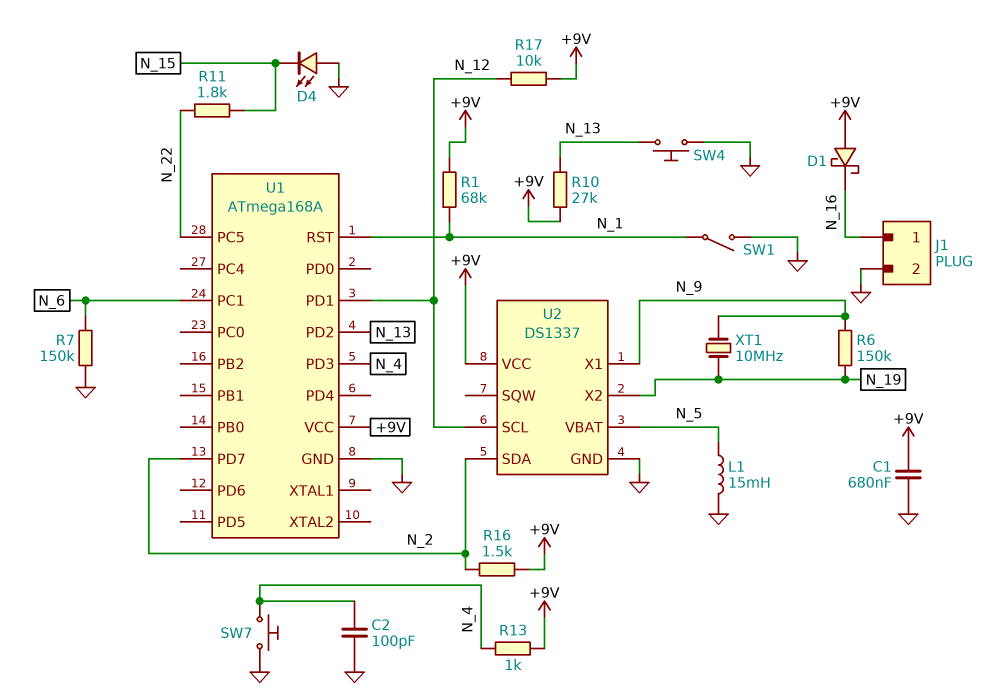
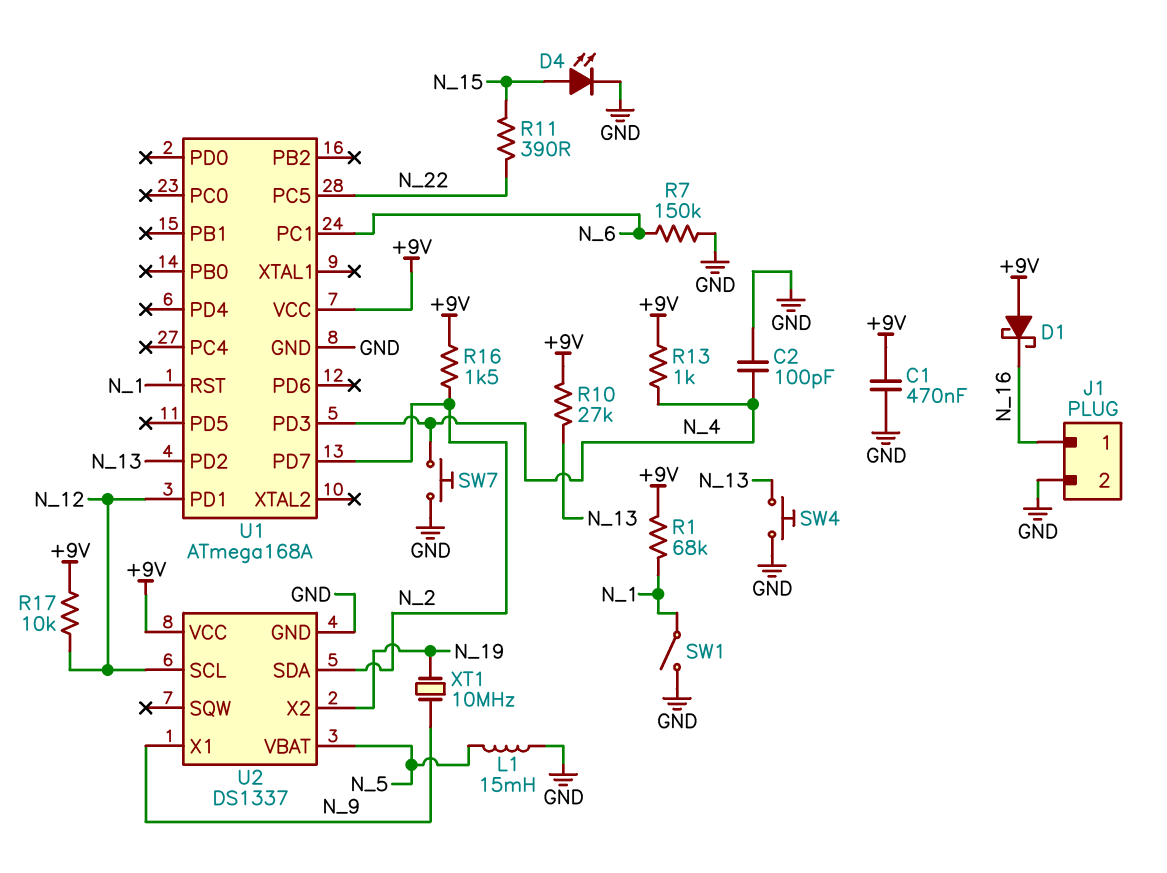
C1: 680nF (+9V, GND) -> 470nF (+9V, GND)
D4: LED (A GND, K N_15) -> LED (A N_15, K GND)
R6: 150k (N_9, N_19) -> none
R11: 1.8k (N_15, N_22) -> 390 (N_15, N_22)

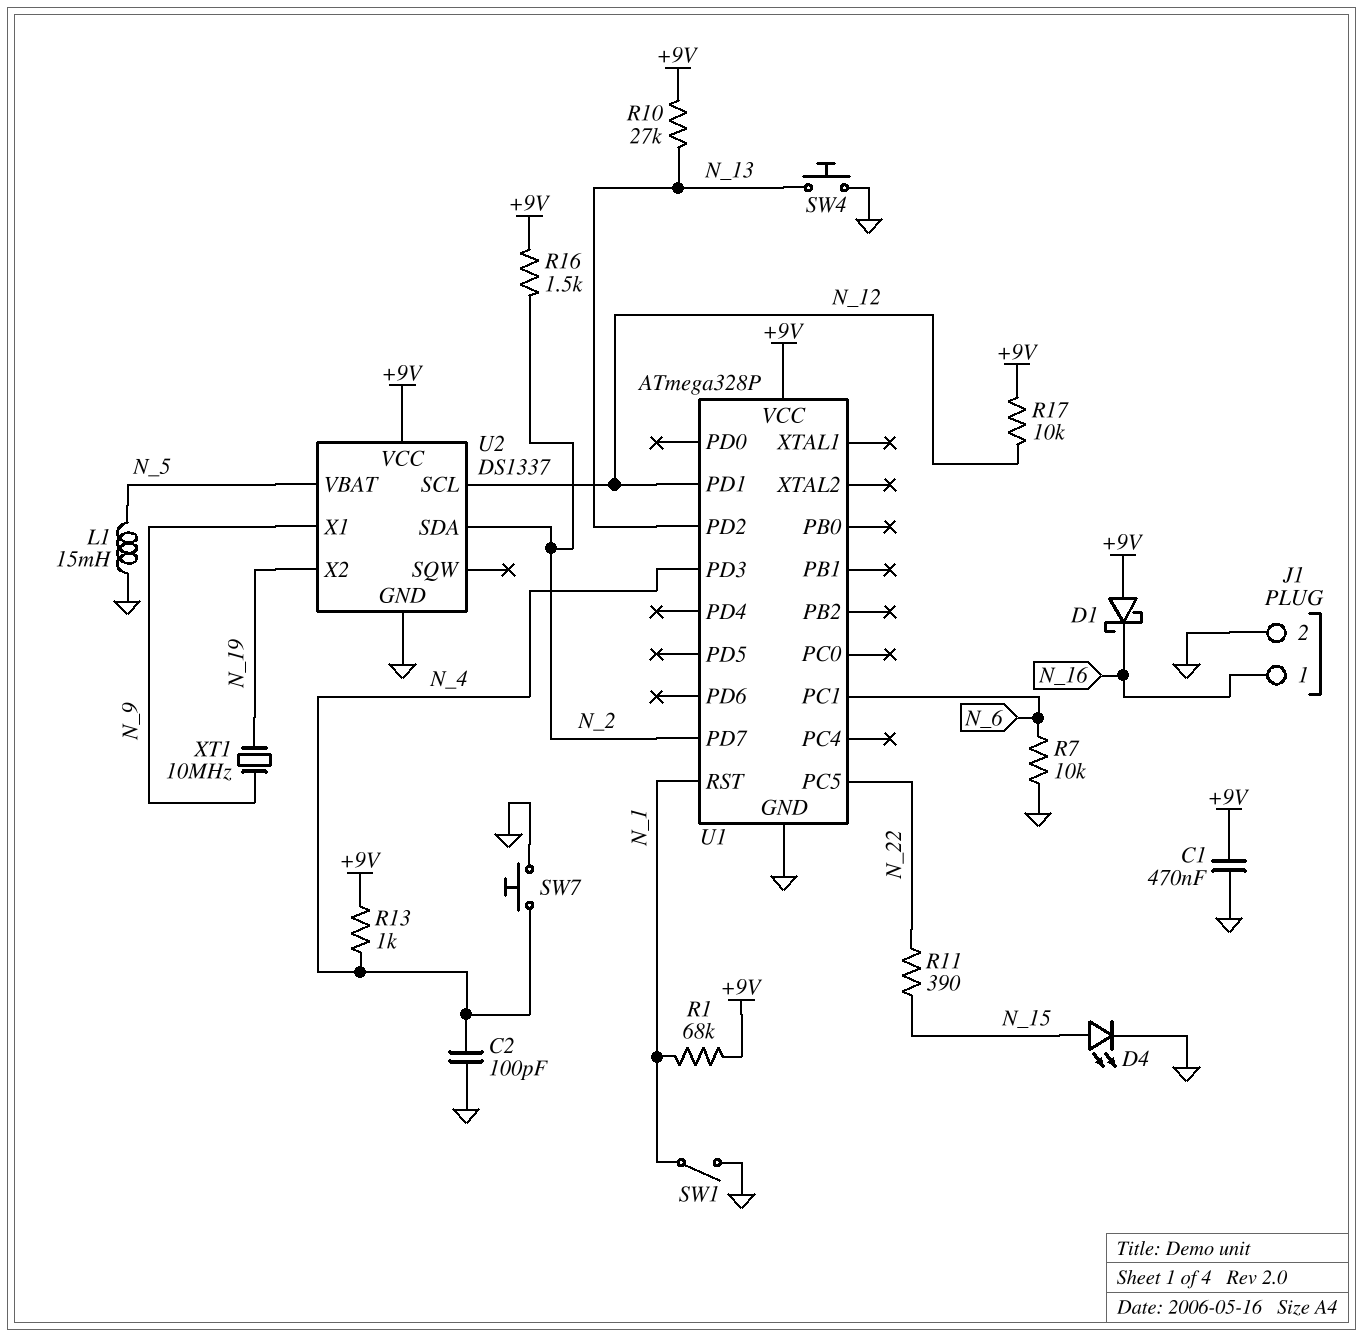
R7: 150k (GND, N_6) -> 10k (GND, N_6)
U1: ATmega168A -> ATmega328P

